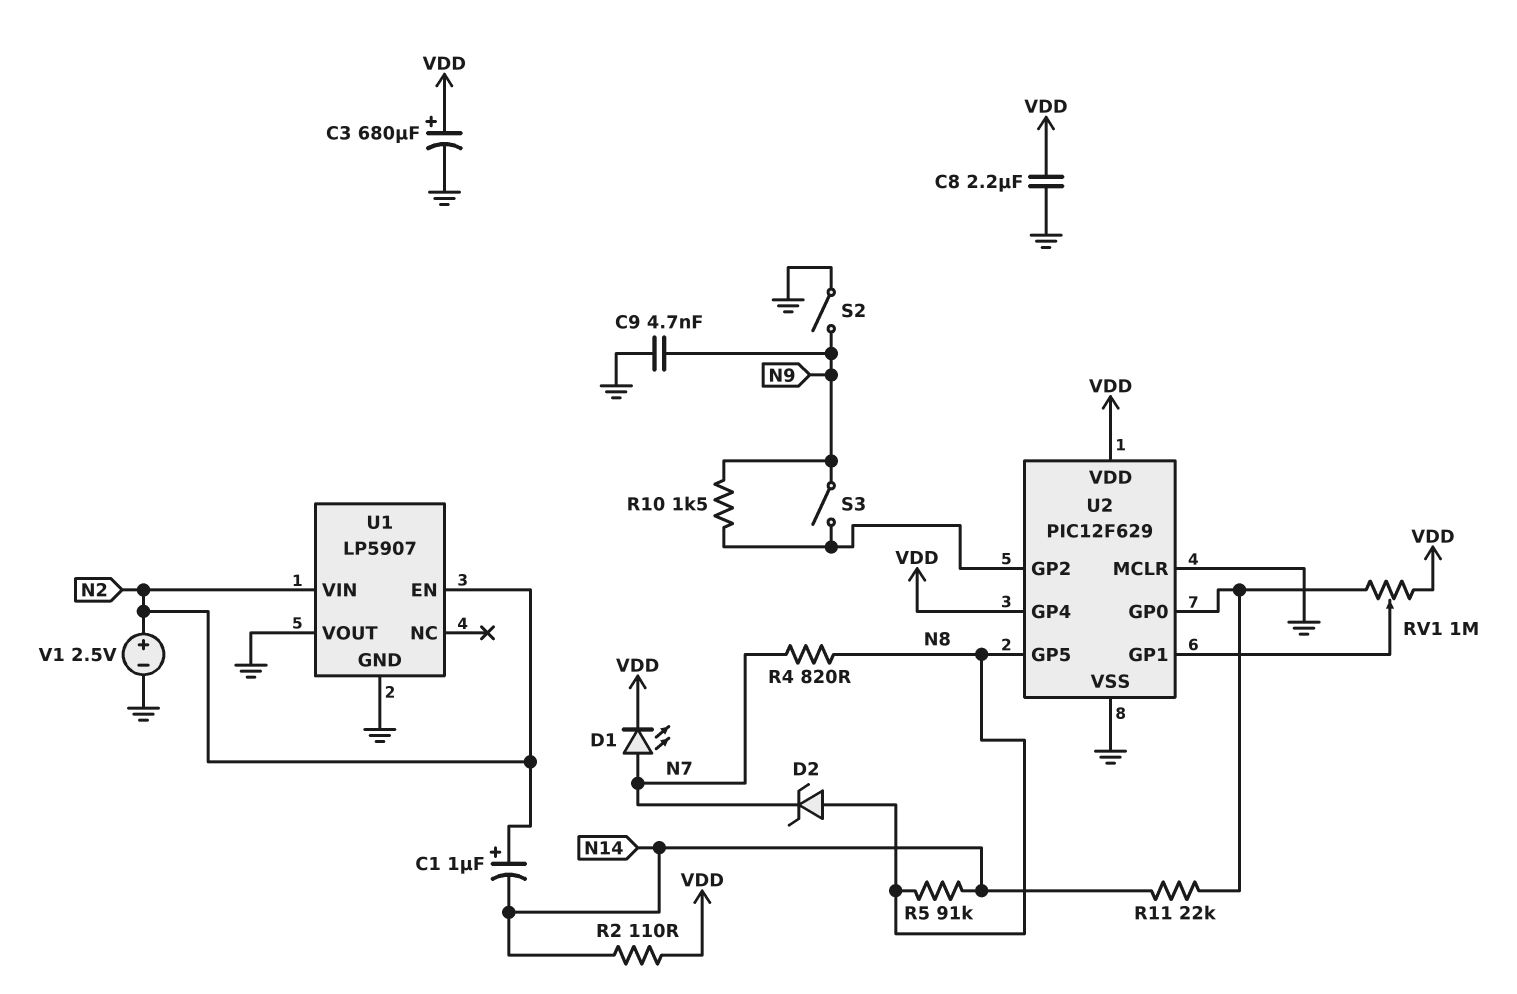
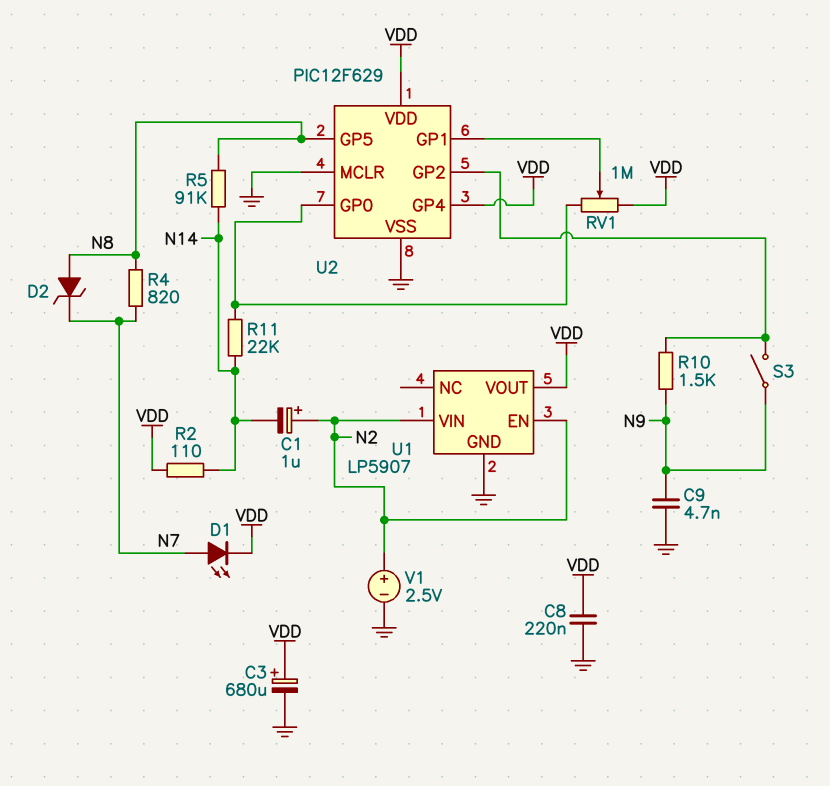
C8: 2.2uF (GND, VDD) -> 220nF (GND, VDD)
S2: switch (GND, N9) -> none
U1 pin VOUT: GND -> VDD

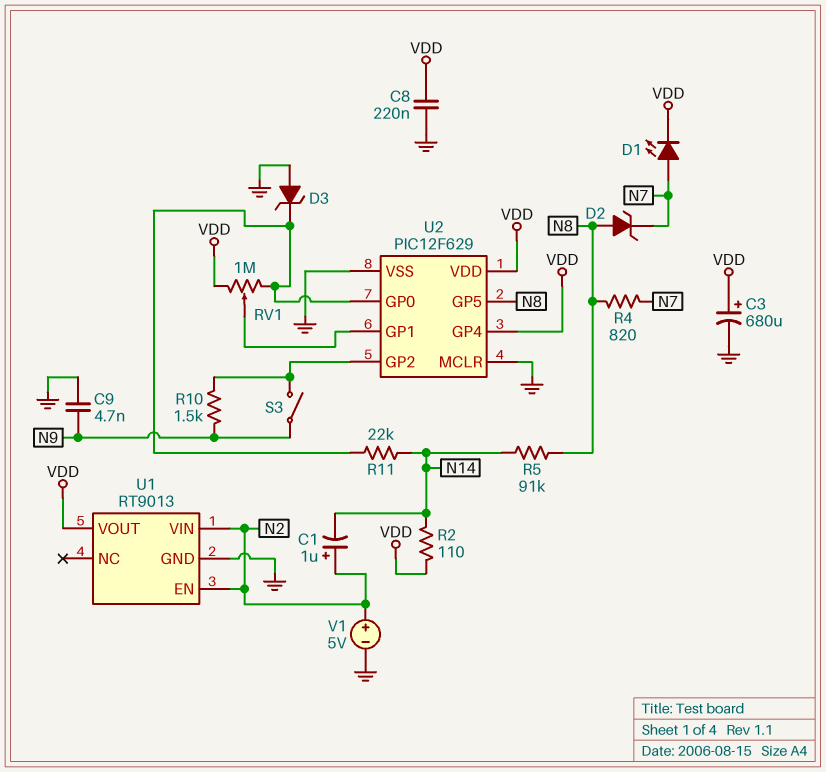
D3: none -> zener (A GND, K U2/GP0)
U1: LP5907 -> RT9013
V1: 2.5V (plus N2, minus GND) -> 5V (plus N2, minus GND)

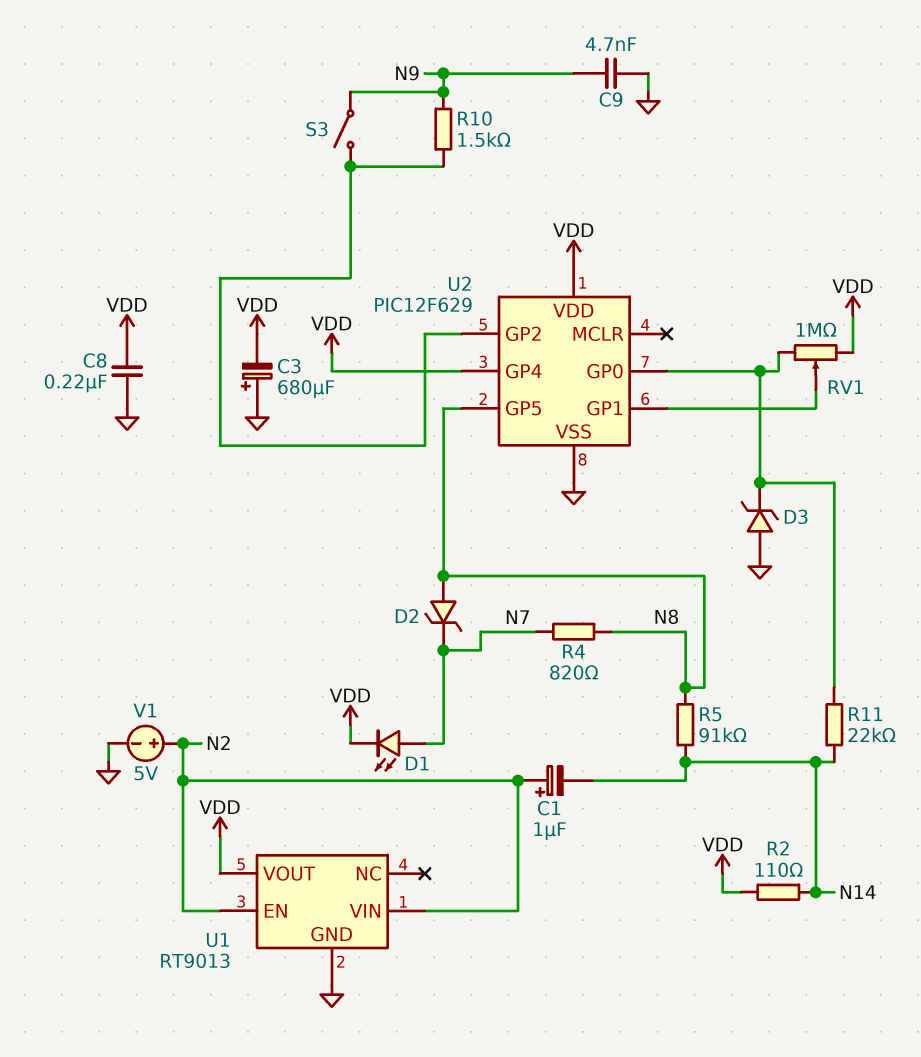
C3: 680uF (plus VDD, minus GND) -> 680uF (plus GND, minus VDD)
U2 pin MCLR: GND -> none

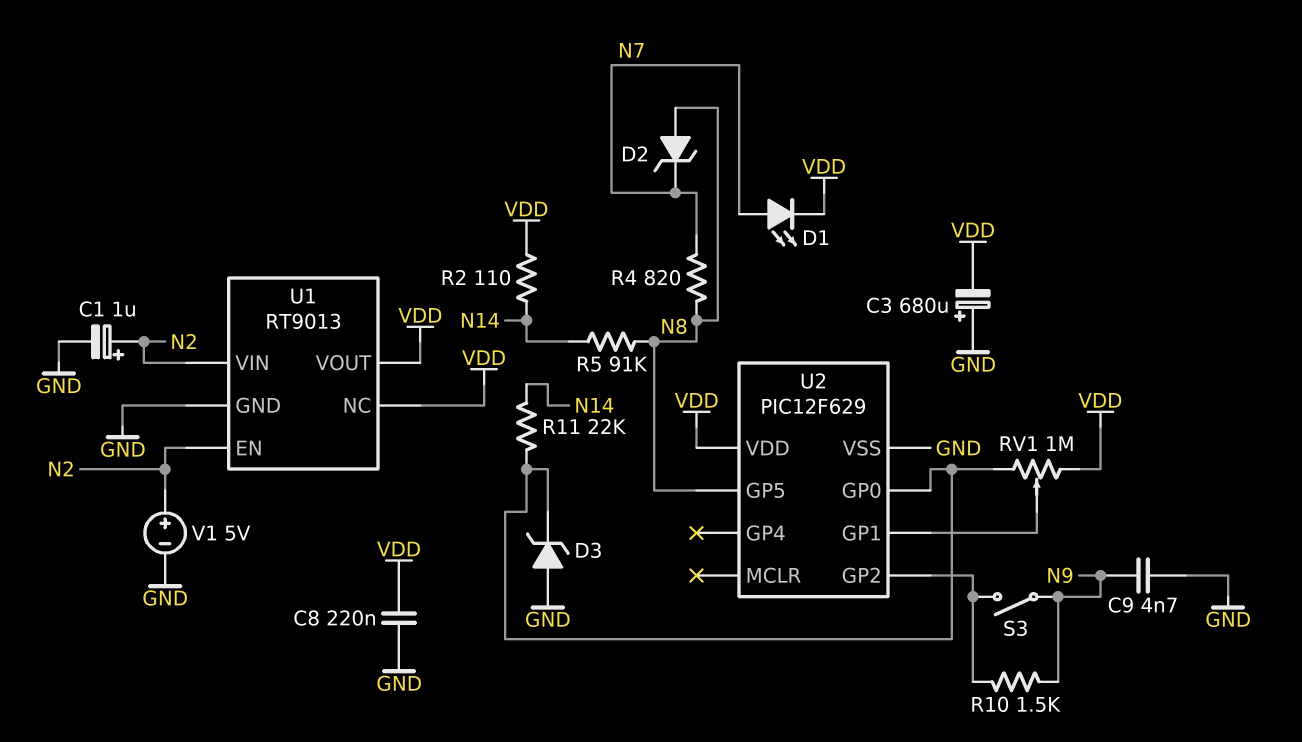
C1: 1uF (plus N2, minus N14) -> 1uF (plus N2, minus GND)
U1 pin NC: none -> VDD
U2 pin GP4: VDD -> none

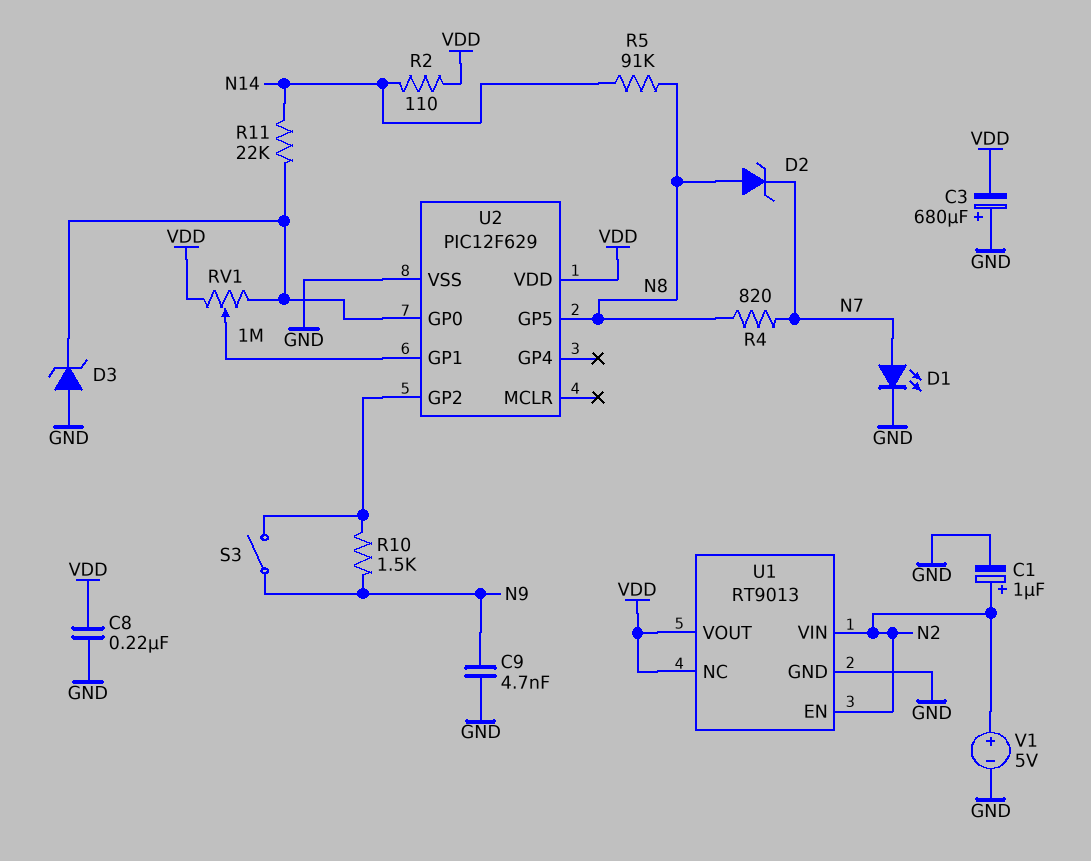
D1: LED (A N7, K VDD) -> LED (A N7, K GND)

